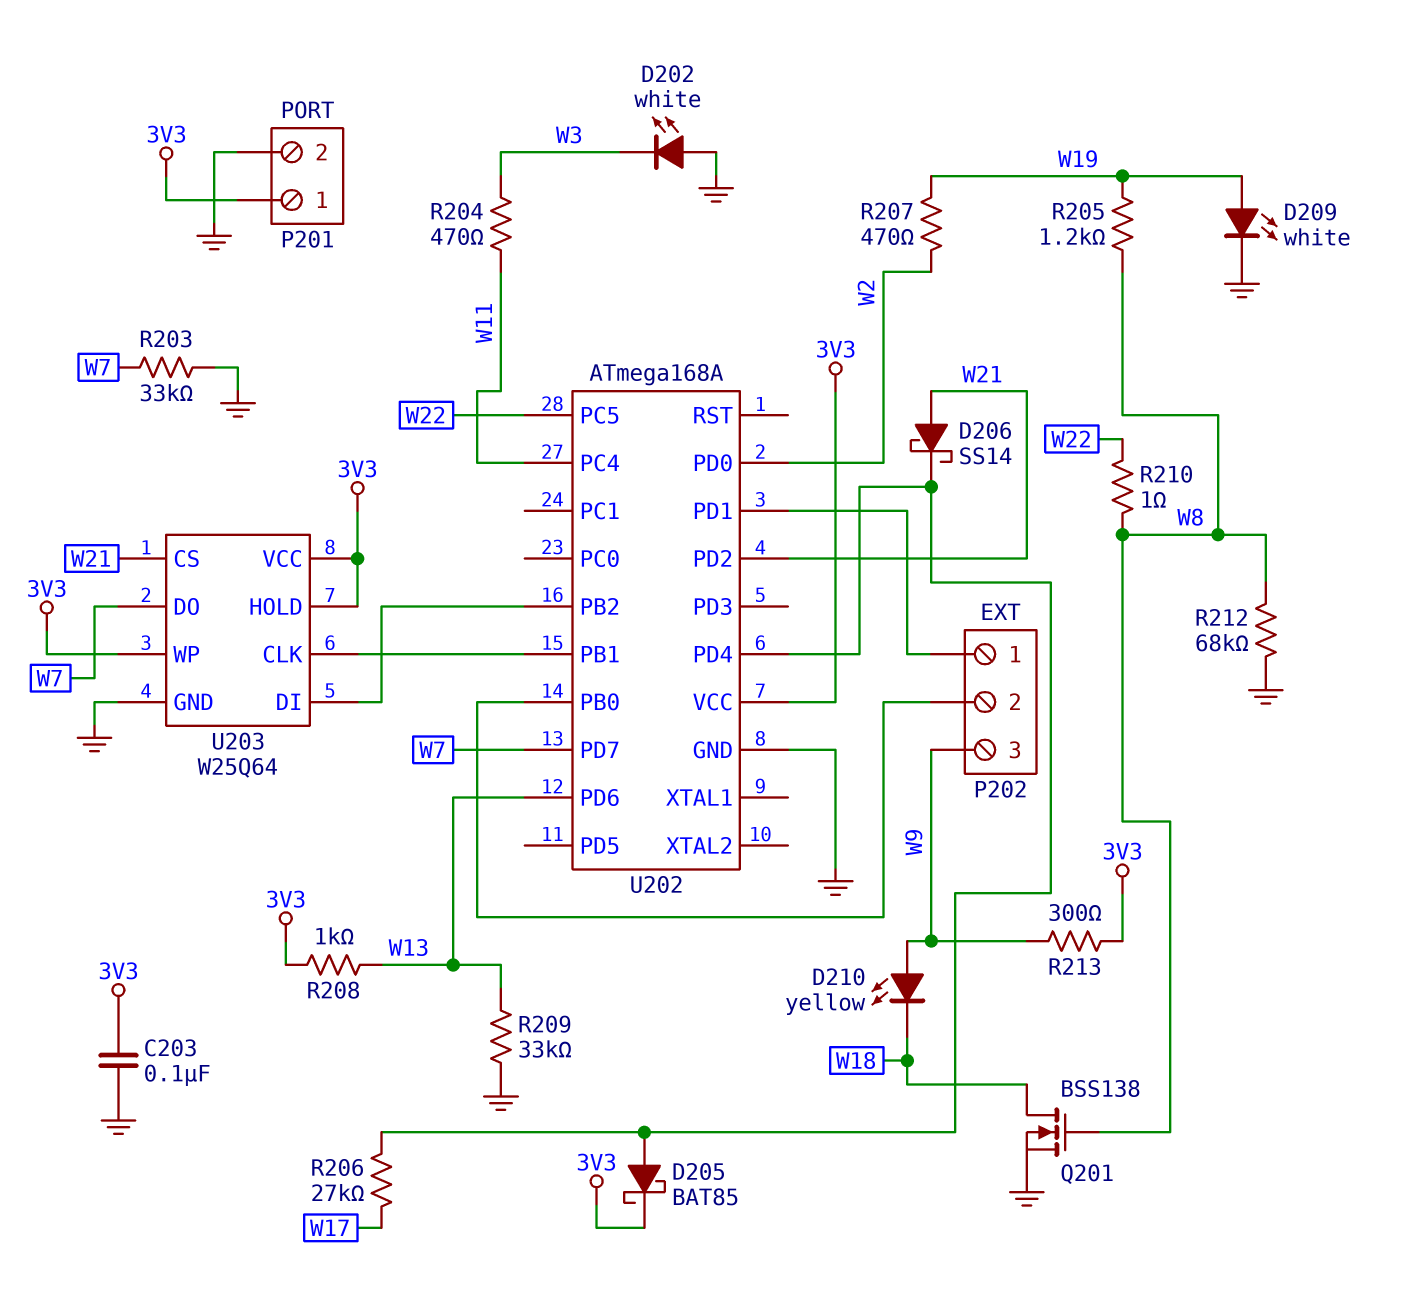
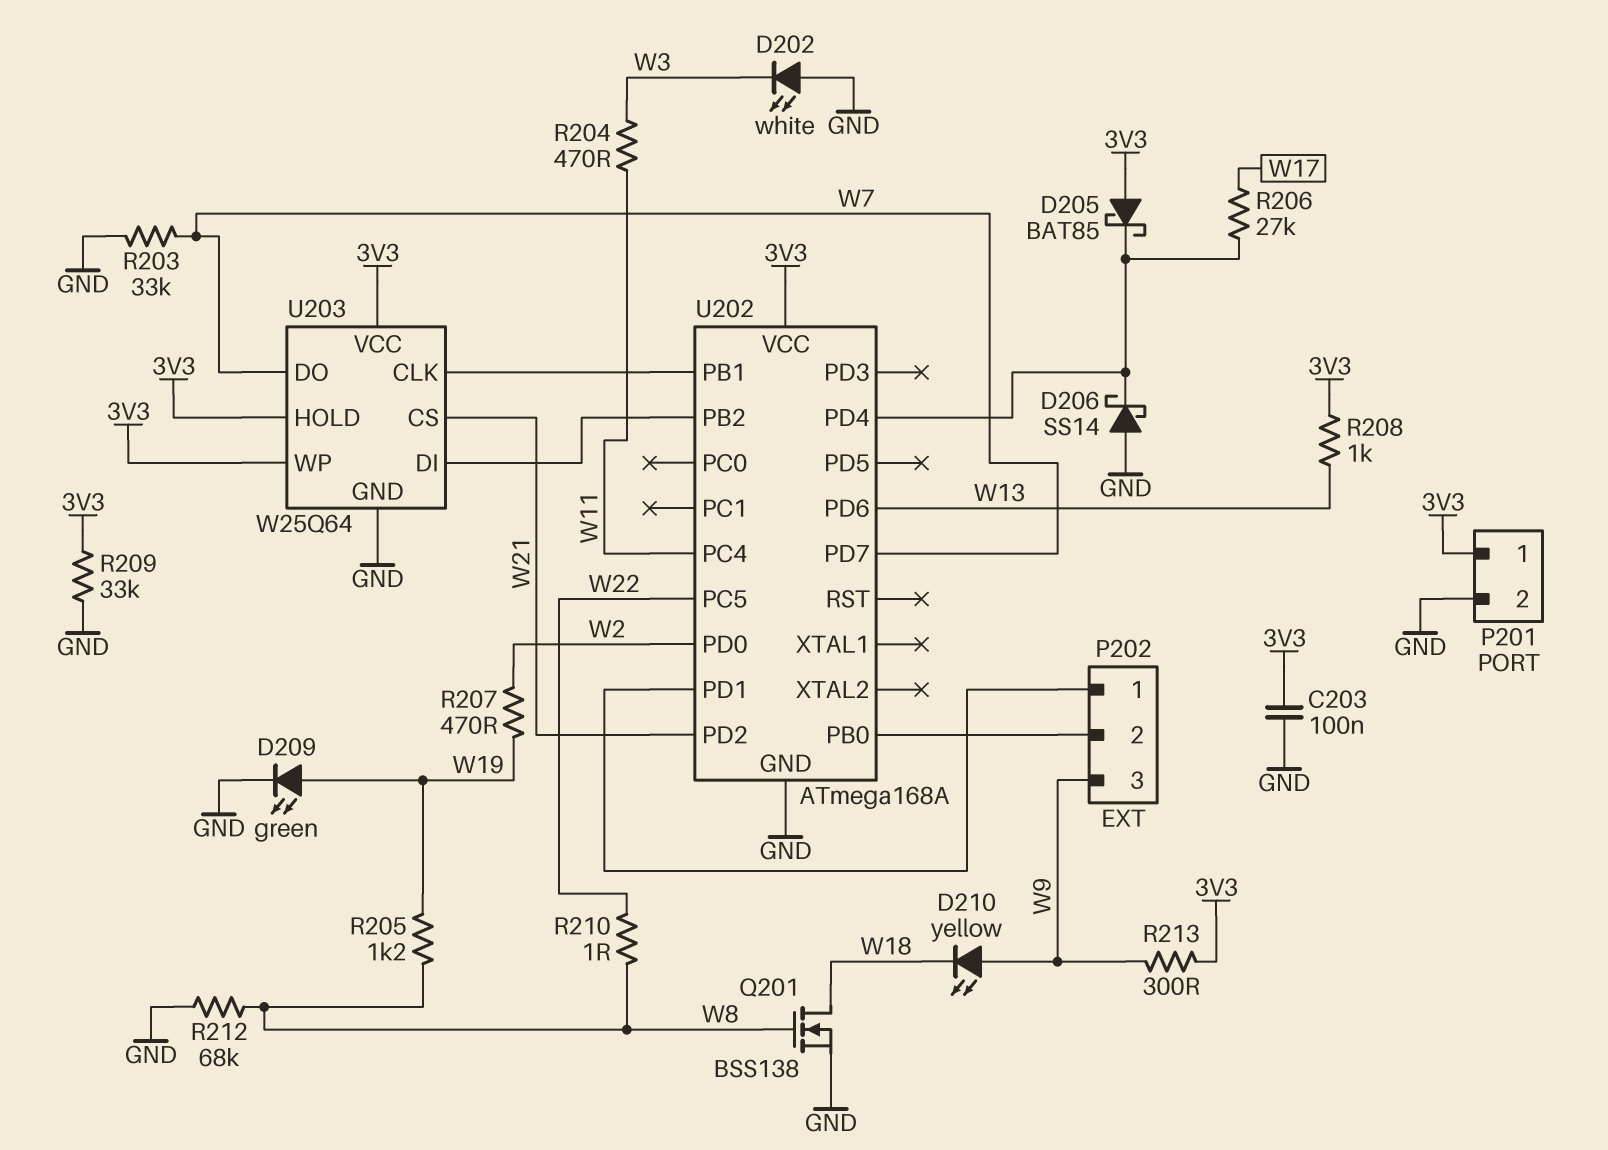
D205: schottky BAT85 (A U202/PD4, K 3V3) -> schottky BAT85 (A 3V3, K U202/PD4)
D206: schottky SS14 (A W21, K U202/PD4) -> schottky SS14 (A GND, K U202/PD4)
D209: LED white (A W19, K GND) -> LED green (A W19, K GND)
R209: 33k (GND, W13) -> 33k (3V3, GND)

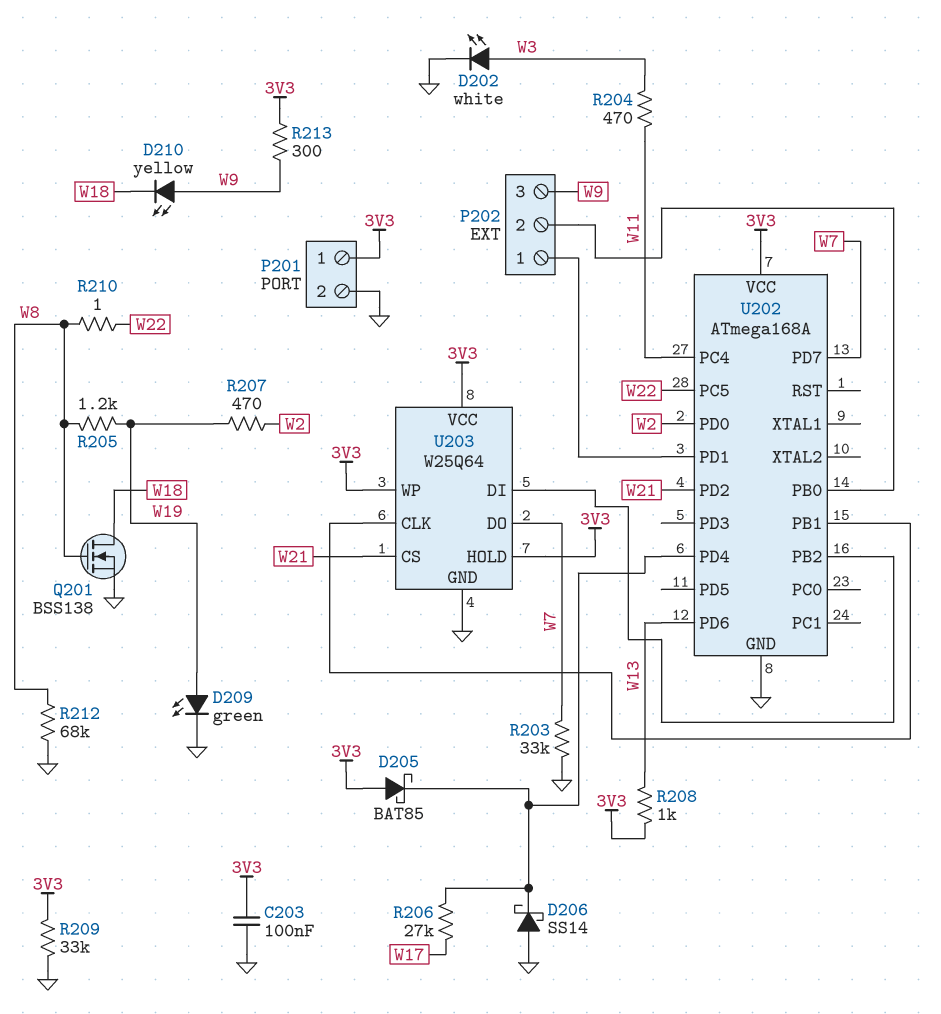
D202: LED white (A GND, K W3) -> LED white (A W3, K GND)

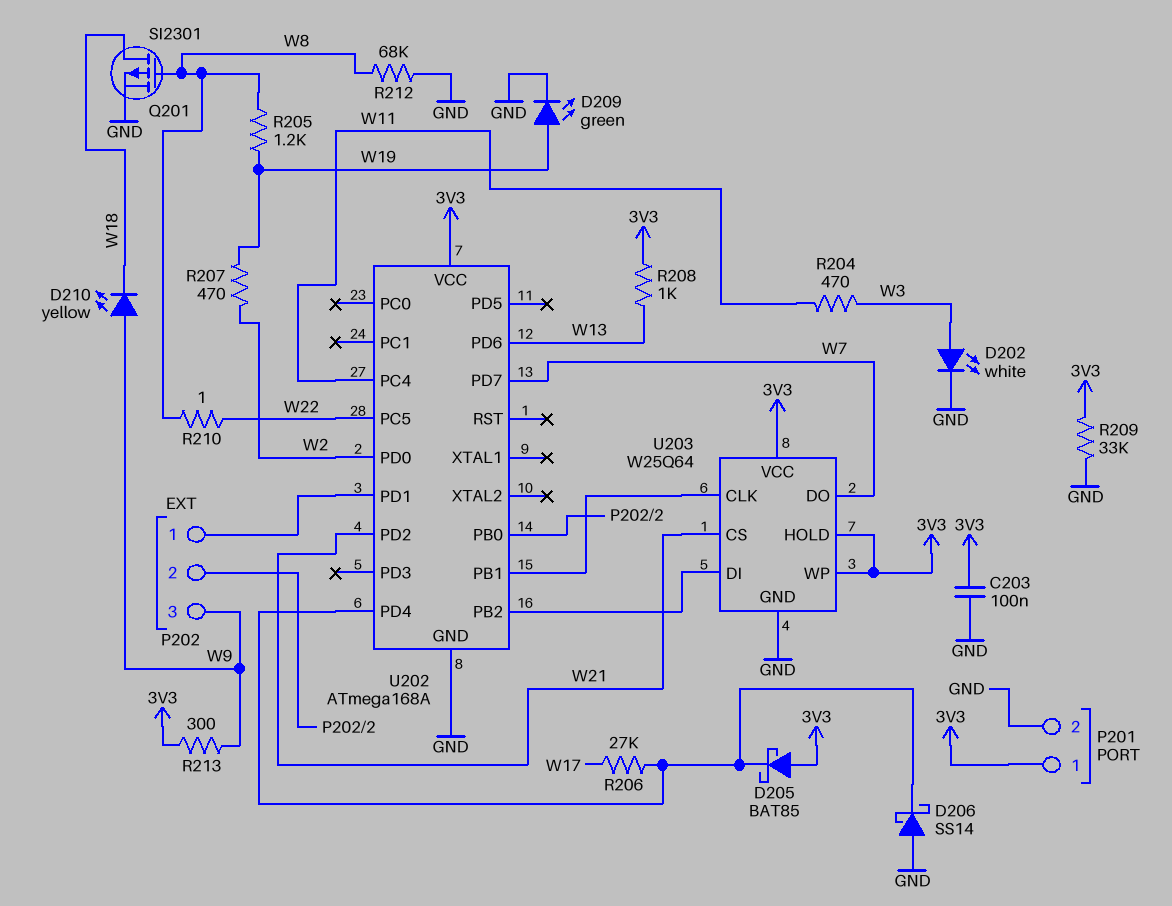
Q201: NMOS BSS138 (G W8, D W18, S GND) -> PMOS SI2301 (G W8, D W18, S GND)
R203: 33k (GND, W7) -> none

